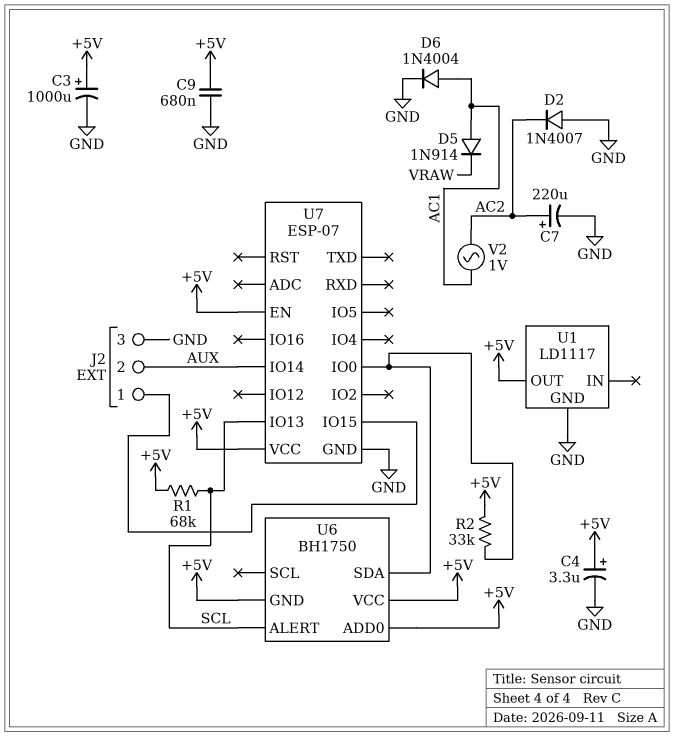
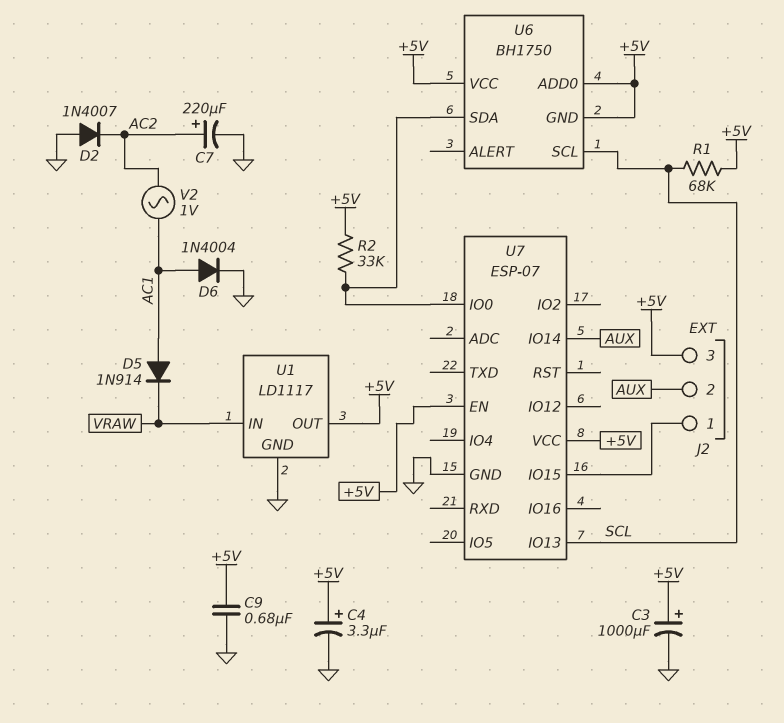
J2 pin 3: GND -> +5V
U1 pin IN: none -> VRAW
U6 pin ALERT: SCL -> none
U6 pin SCL: none -> SCL

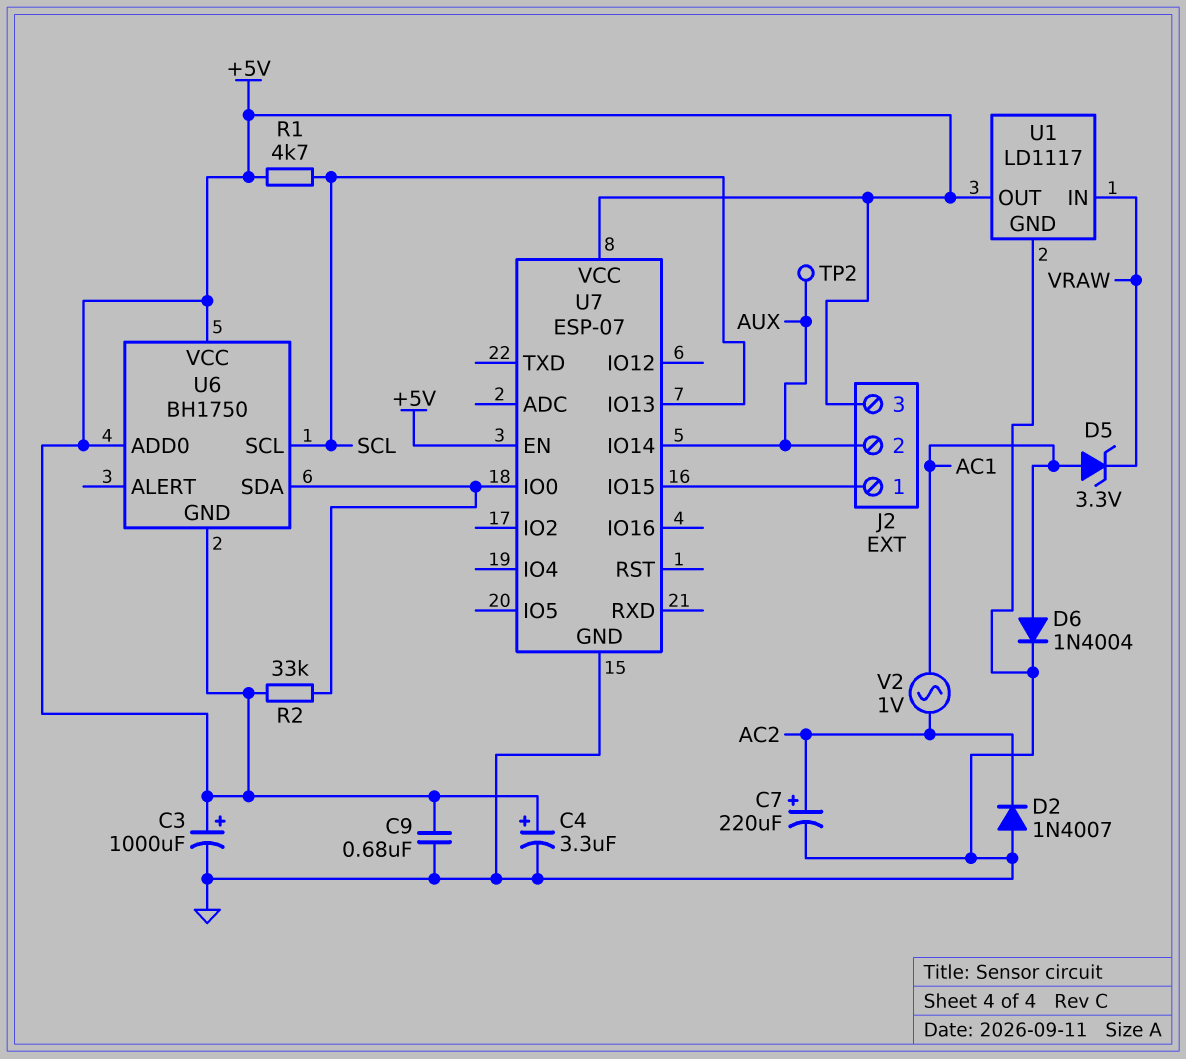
D5: diode 1N914 (A AC1, K VRAW) -> zener 3.3V (A AC1, K VRAW)
R1: 68k (+5V, SCL) -> 4.7k (+5V, SCL)
TP2: none -> test point (AUX)

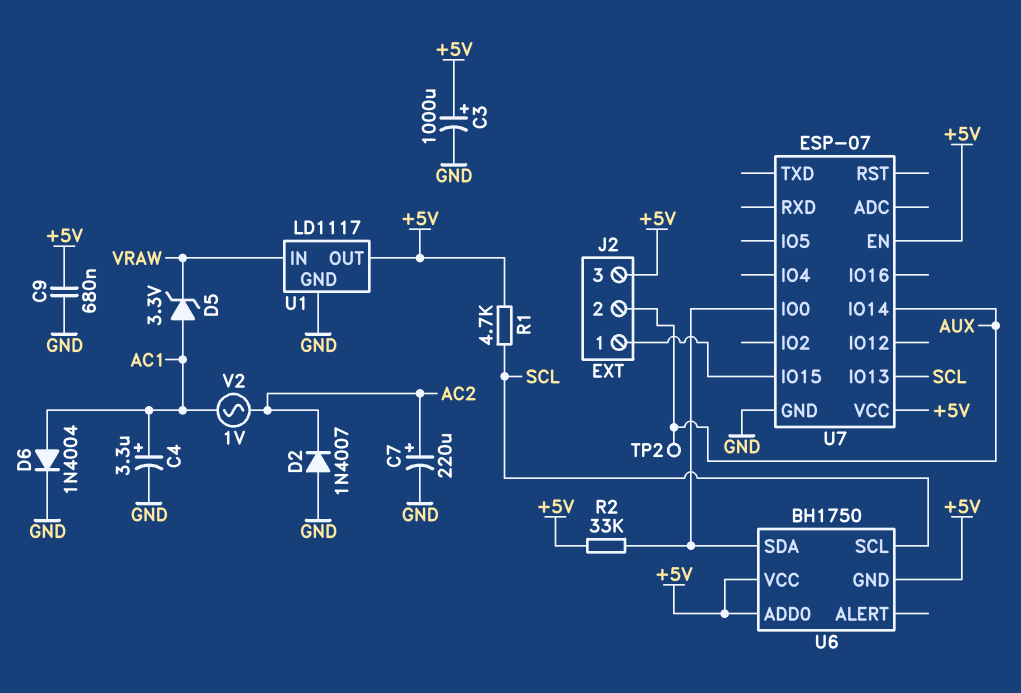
C4: 3.3uF (plus +5V, minus GND) -> 3.3uF (plus AC1, minus GND)

